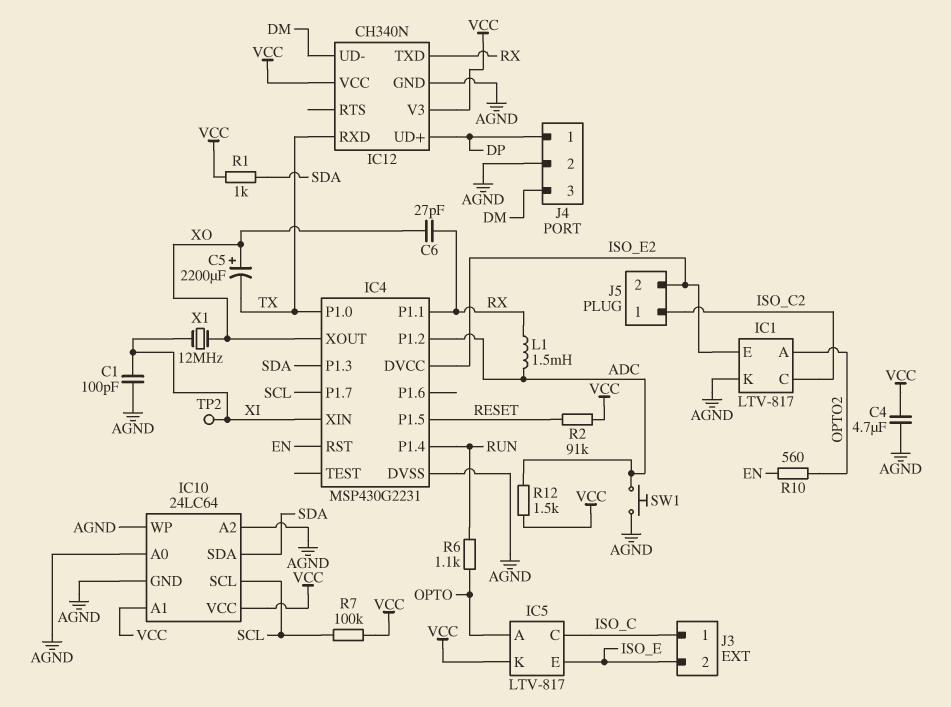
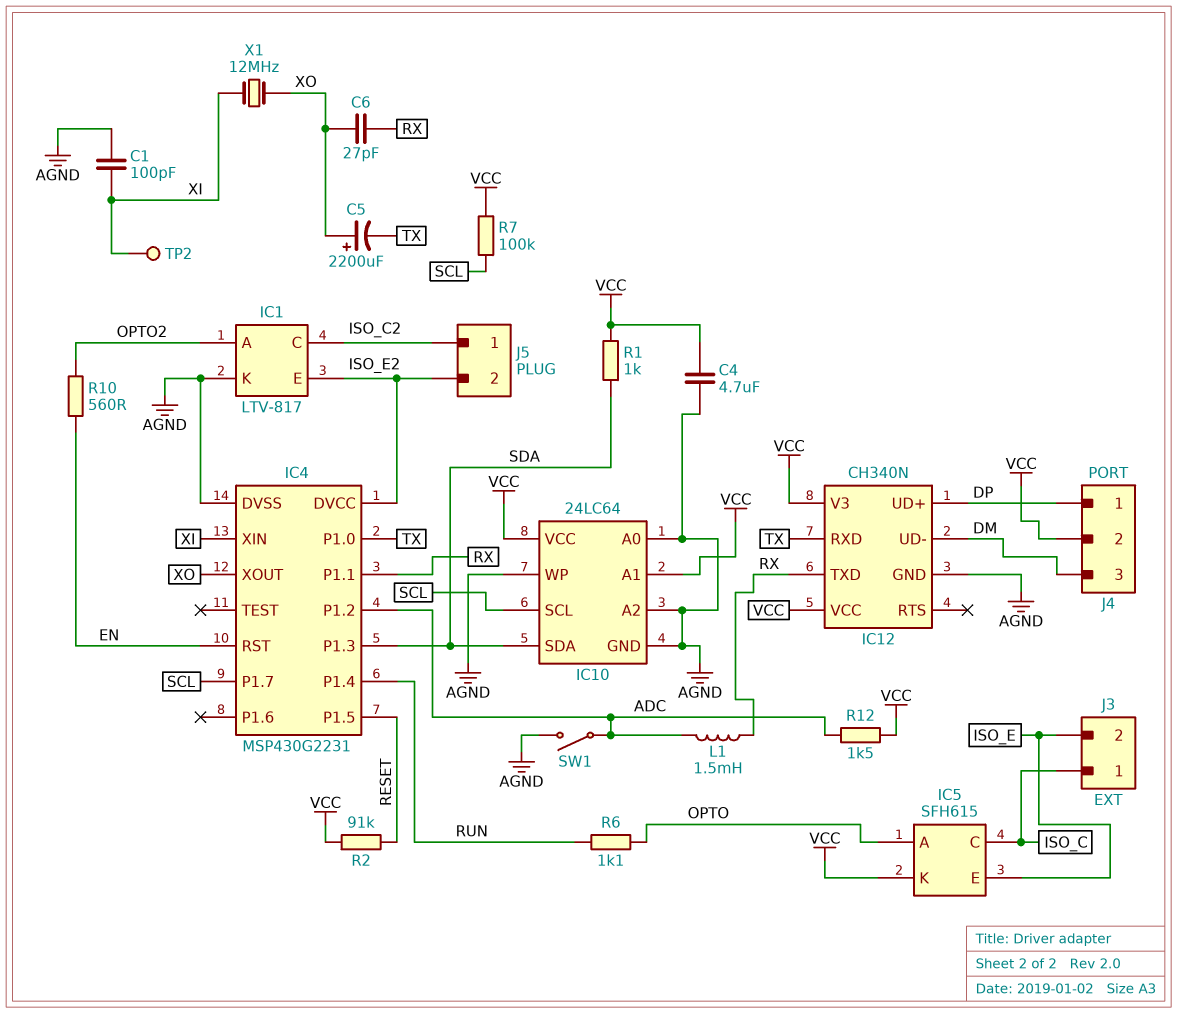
IC5: LTV-817 -> SFH615
J4 pin 2: AGND -> VCC
SW1: button (ADC, AGND) -> switch (ADC, AGND)

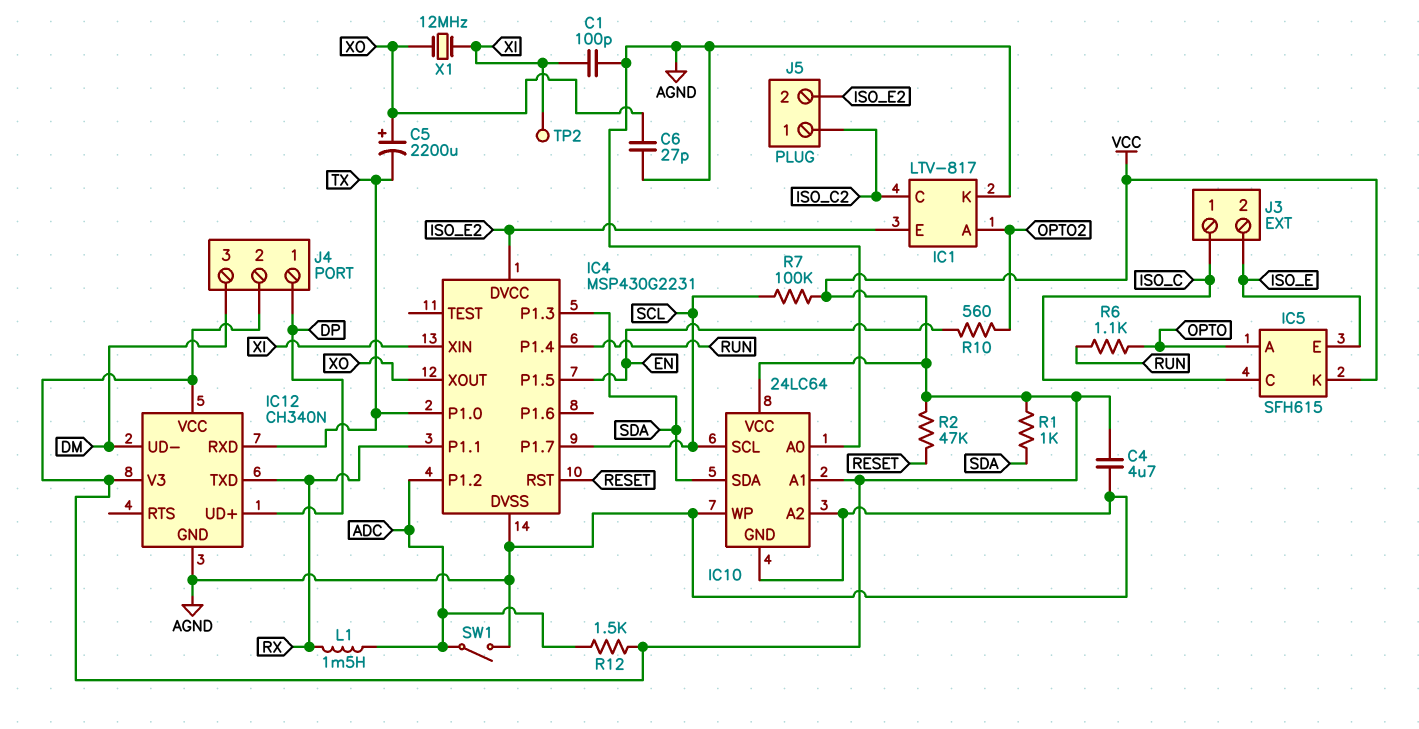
C6: 27pF (RX, XO) -> 27pF (AGND, XO)
IC4 pin P1.5: RESET -> EN
IC4 pin RST: EN -> RESET
R2: 91k (RESET, VCC) -> 47k (RESET, VCC)

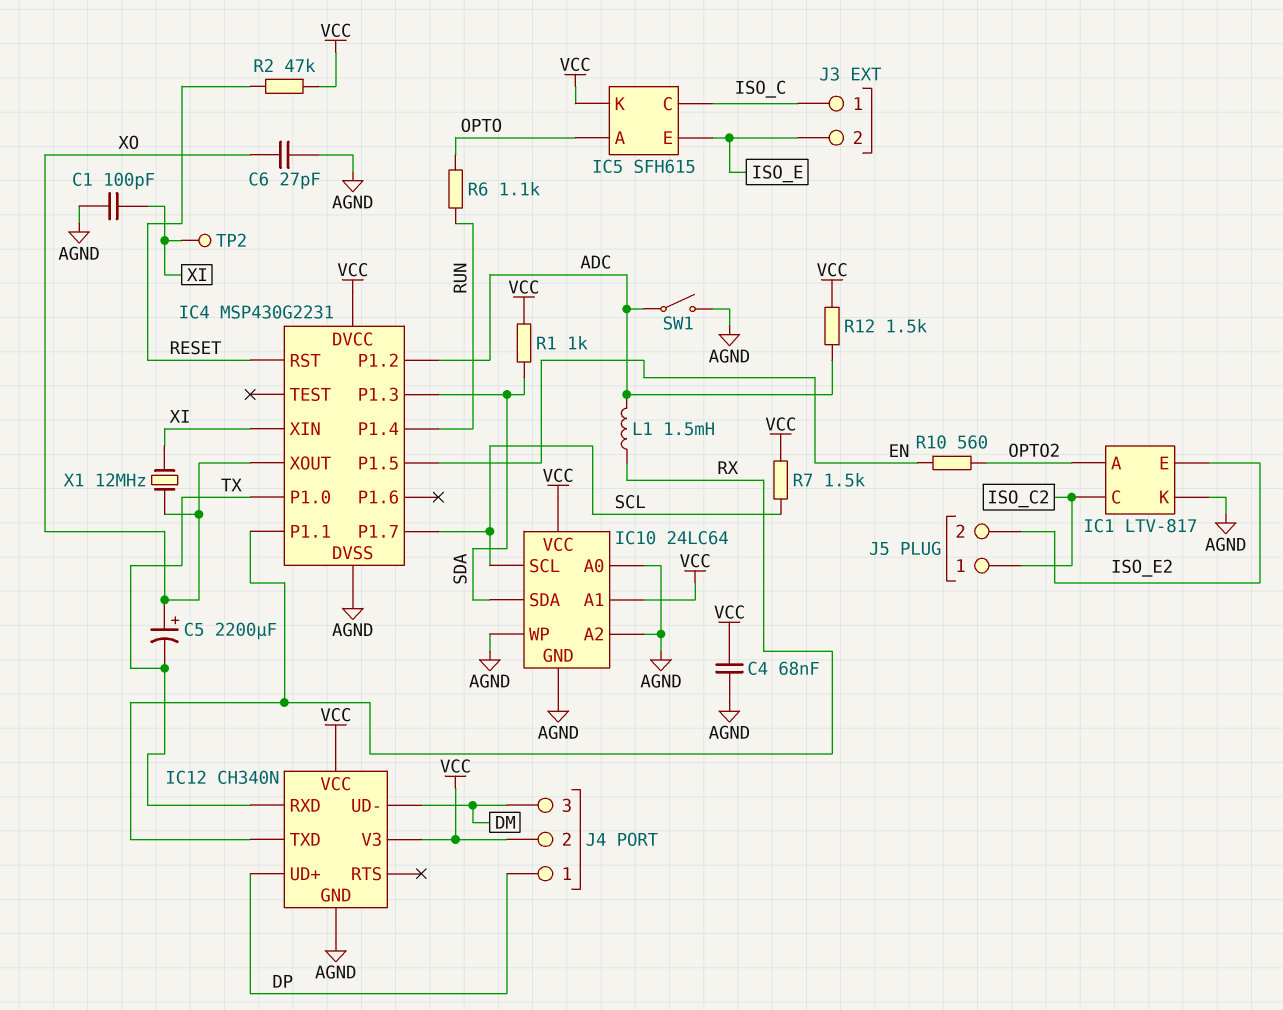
C4: 4.7uF (AGND, VCC) -> 68nF (AGND, VCC)
IC4 pin DVCC: ISO_E2 -> VCC
R7: 100k (SCL, VCC) -> 1.5k (SCL, VCC)

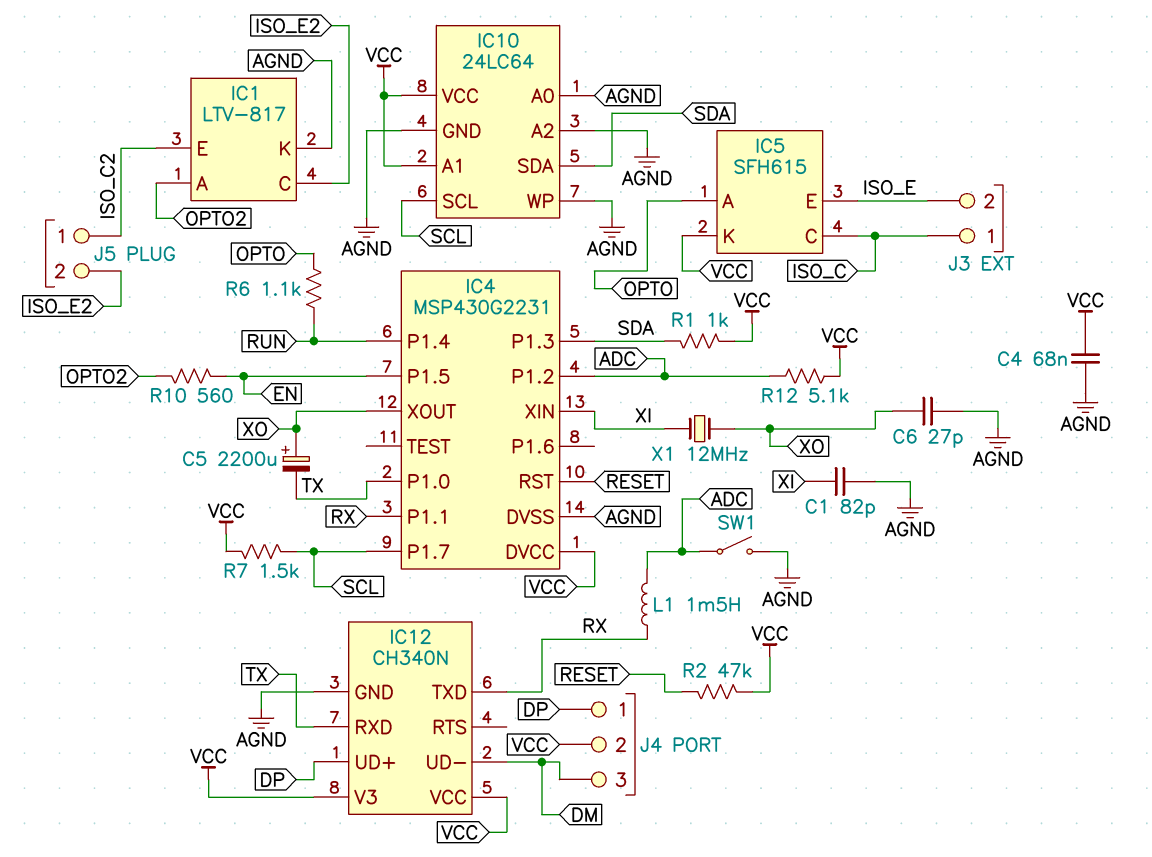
C1: 100pF (AGND, XI) -> 82pF (AGND, XI)
IC1 pin C: ISO_C2 -> ISO_E2
IC1 pin E: ISO_E2 -> ISO_C2
R12: 1.5k (ADC, VCC) -> 5.1k (ADC, VCC)
TP2: test point (XI) -> none

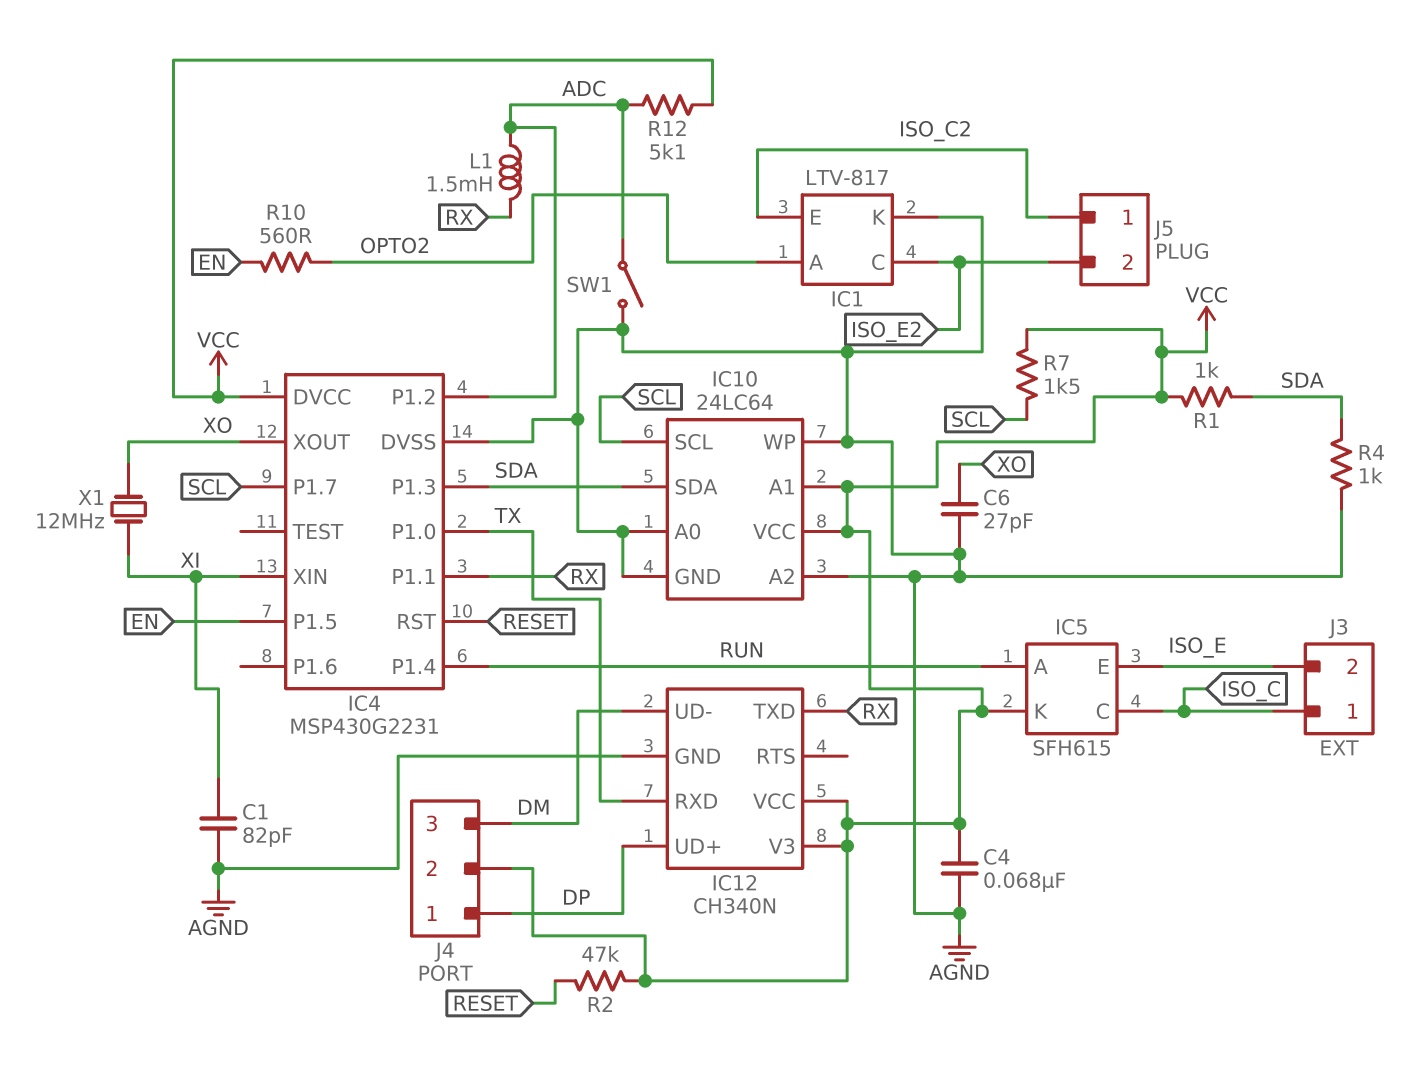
C5: 2200uF (plus XO, minus TX) -> none
IC5 pin A: OPTO -> RUN
R4: none -> 1k (AGND, SDA)
R6: 1.1k (OPTO, RUN) -> none

